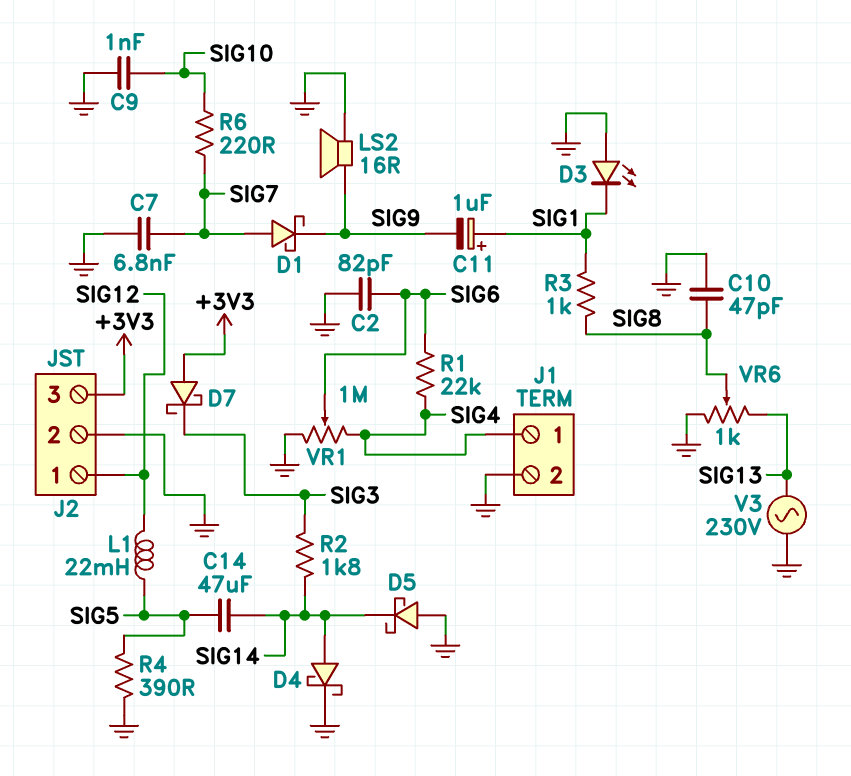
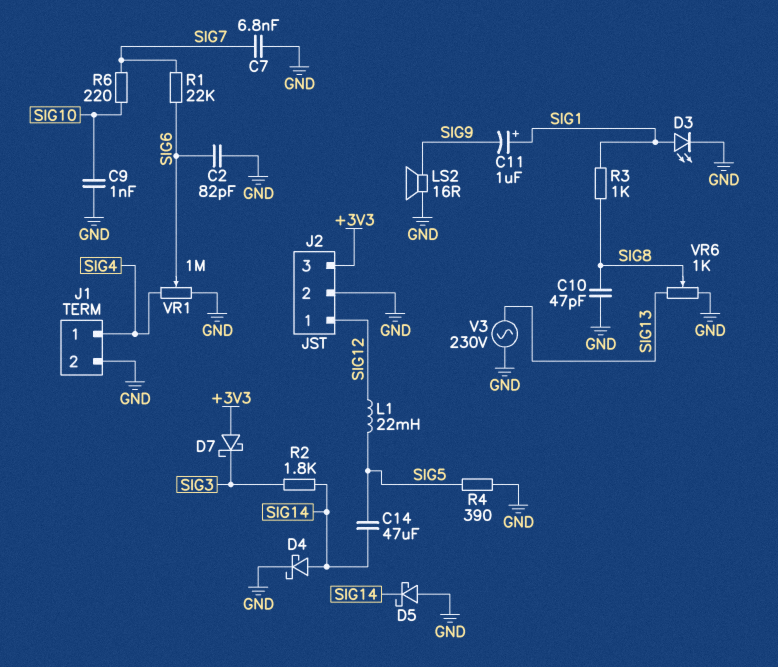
D1: schottky (A SIG7, K SIG9) -> none
D3: LED (A GND, K SIG1) -> LED (A SIG1, K GND)
R1: 22k (SIG4, SIG6) -> 22k (SIG6, SIG7)

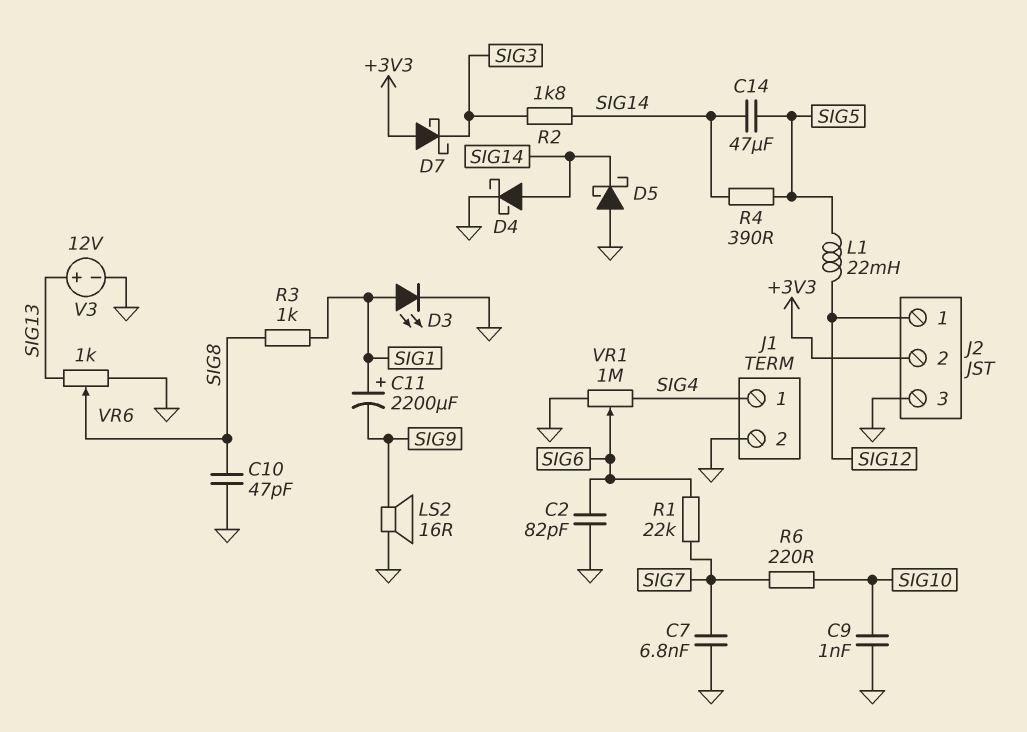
C11: 1uF (plus SIG1, minus SIG9) -> 2200uF (plus SIG1, minus SIG9)
J2 pin 2: GND -> +3V3
J2 pin 3: +3V3 -> GND
R4: 390 (GND, SIG5) -> 390 (SIG5, SIG14)
V3: AC 230V (GND, SIG13) -> 12V (plus SIG13, minus GND)

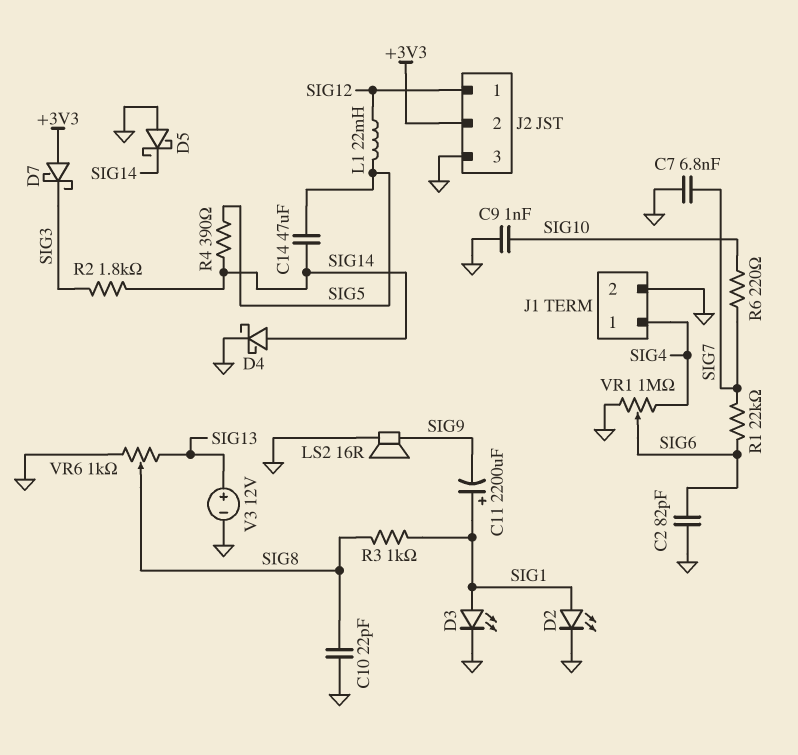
C10: 47pF (GND, SIG8) -> 22pF (GND, SIG8)
D2: none -> LED (A SIG1, K GND)

